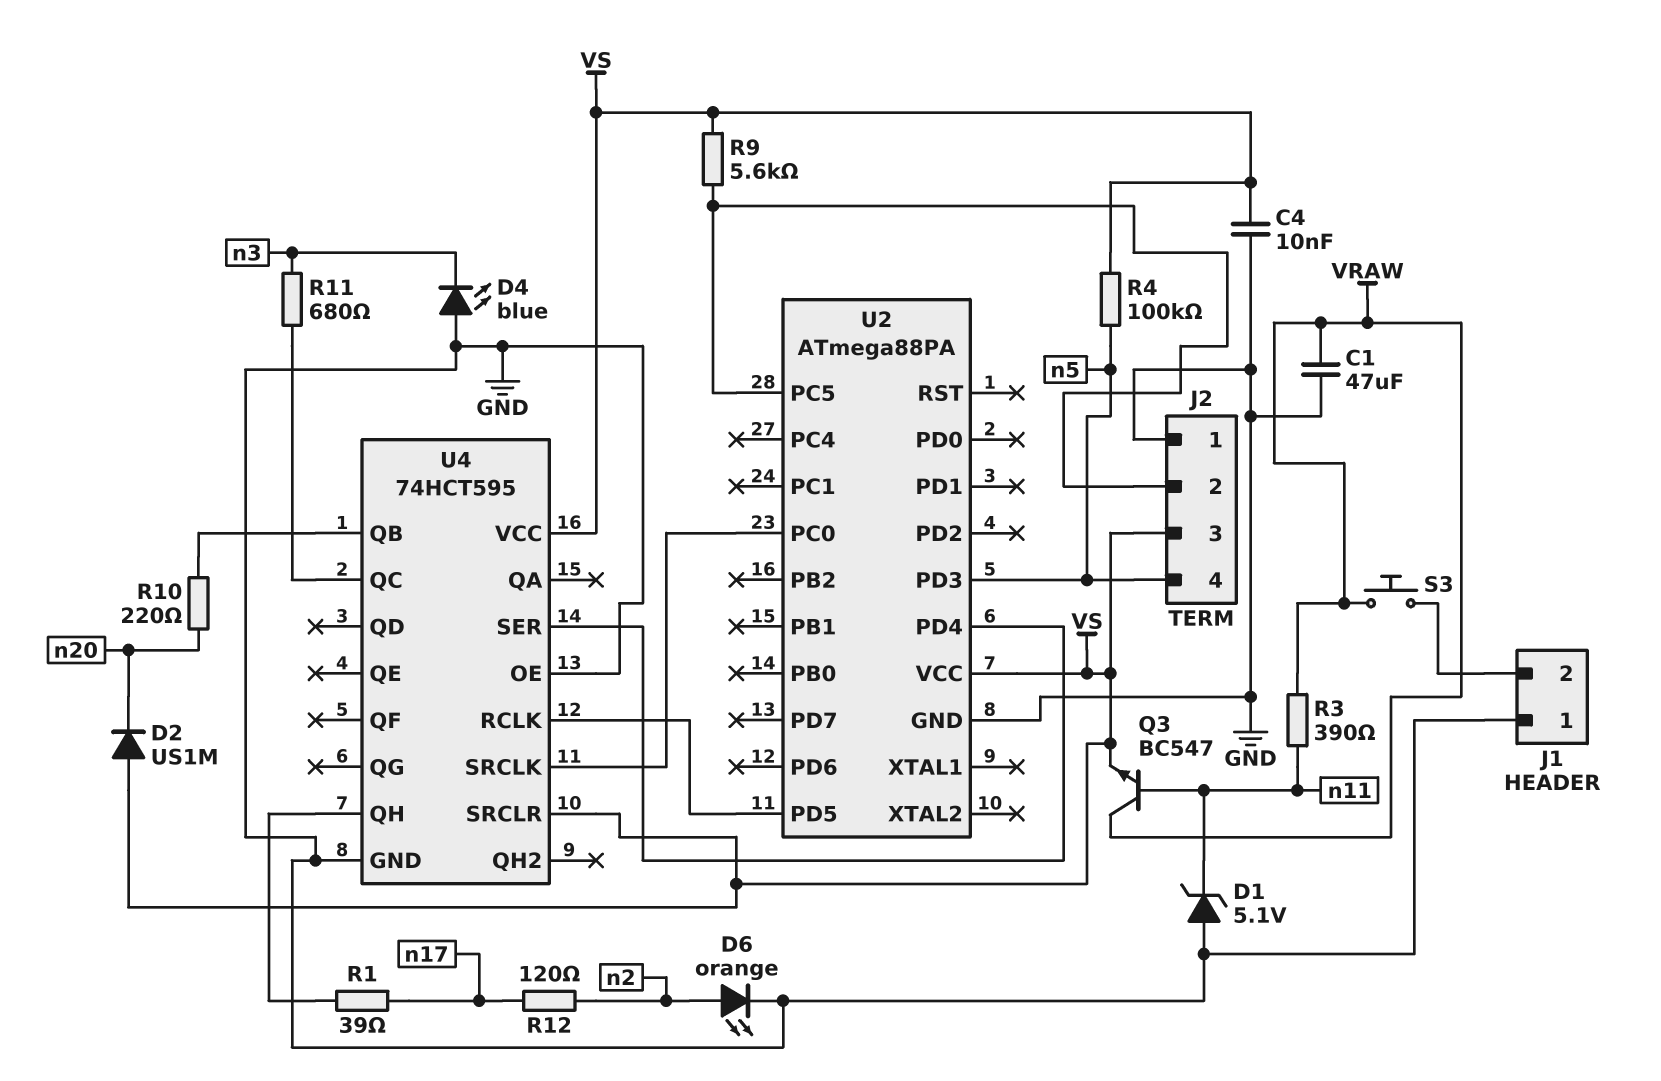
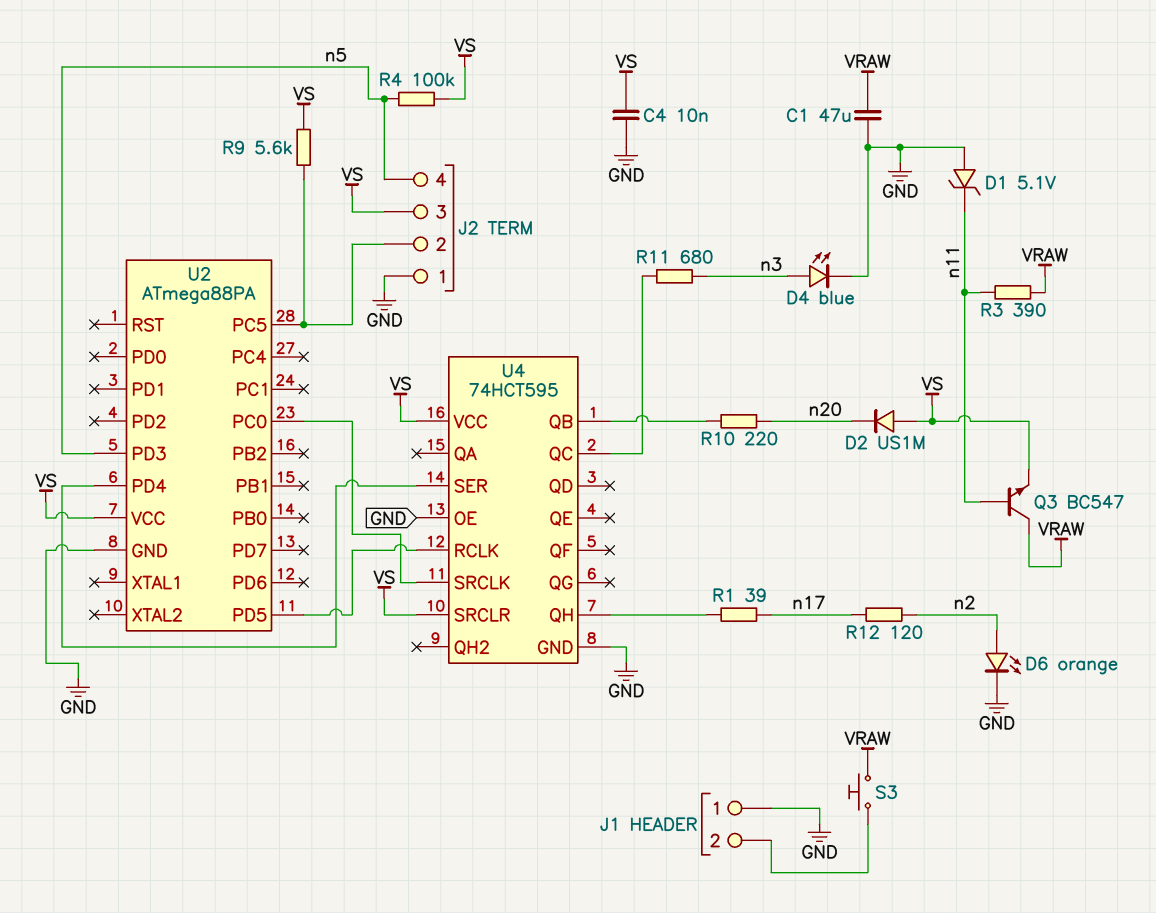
D4: LED blue (A GND, K n3) -> LED blue (A n3, K GND)

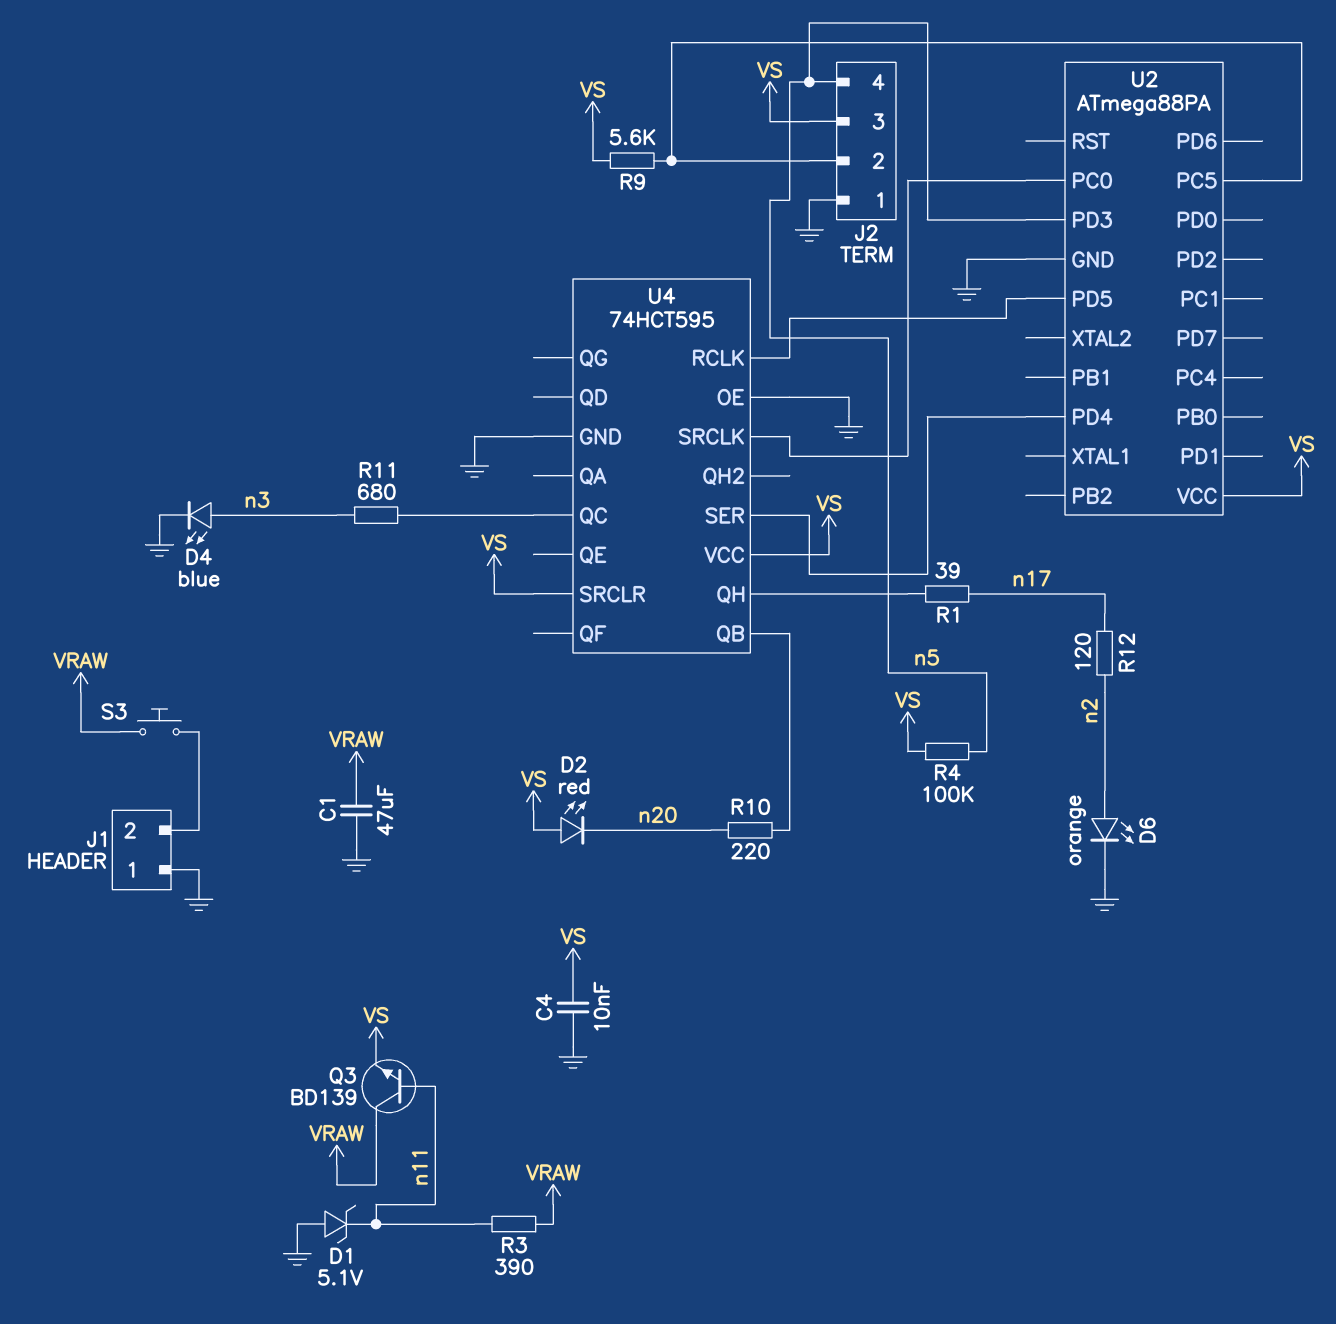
D2: diode US1M (A VS, K n20) -> LED red (A VS, K n20)
Q3: NPN BC547 (B n11, C VRAW, E VS) -> NPN BD139 (B n11, C VRAW, E VS)

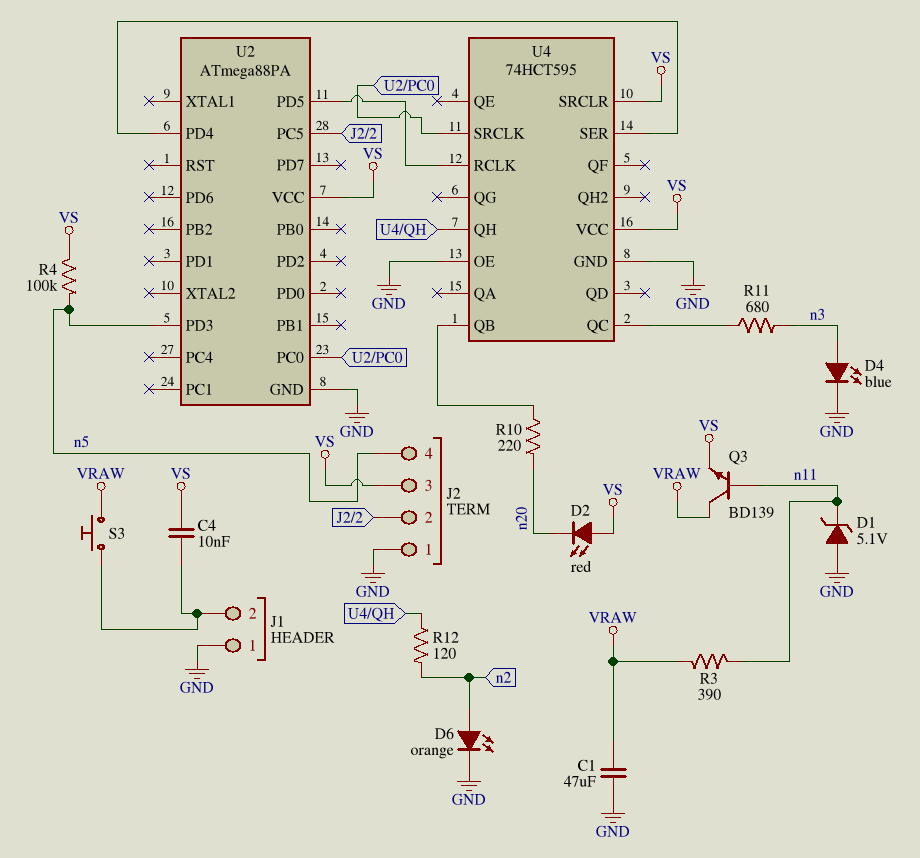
C4: 10nF (GND, VS) -> 10nF (J1/2, VS)
R1: 39 (U4/QH, n17) -> none
R9: 5.6k (J2/2, VS) -> none
R12: 120 (n2, n17) -> 120 (U4/QH, n2)

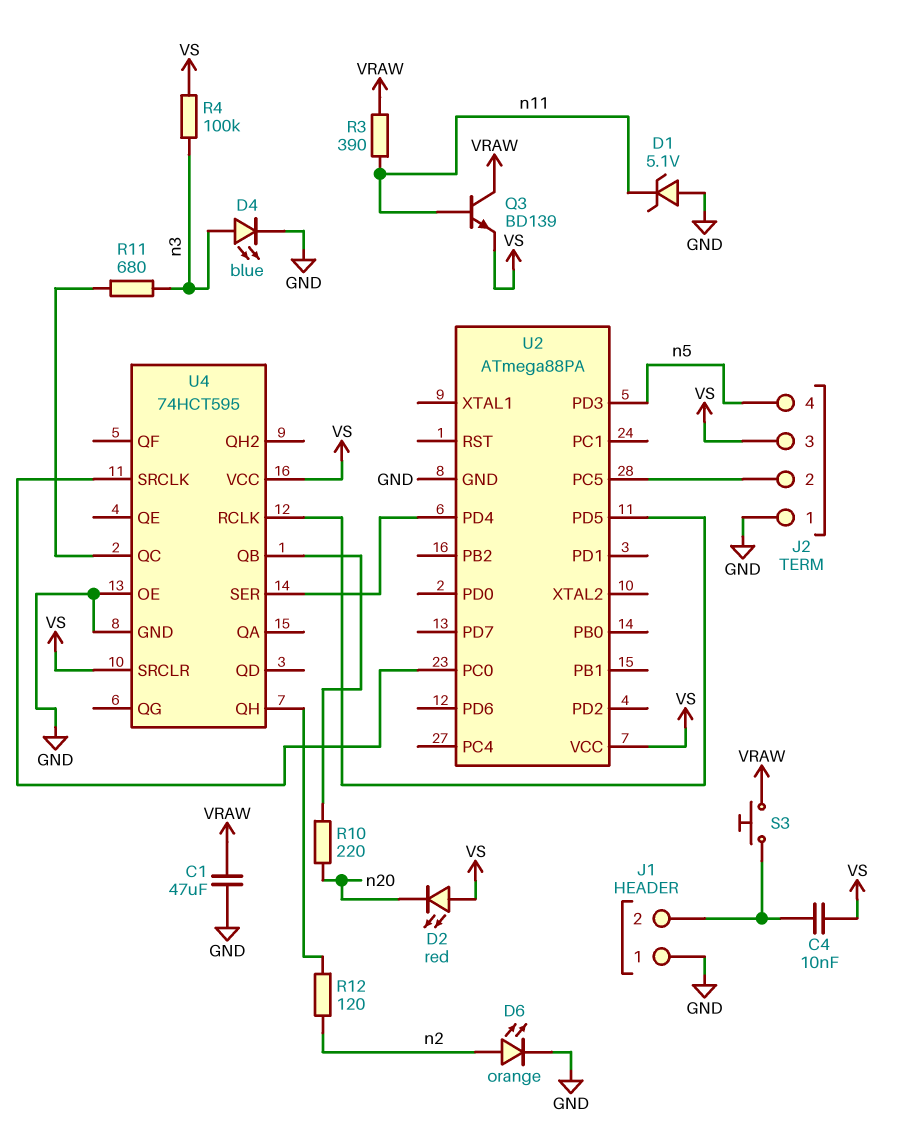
R4: 100k (VS, n5) -> 100k (VS, n3)

